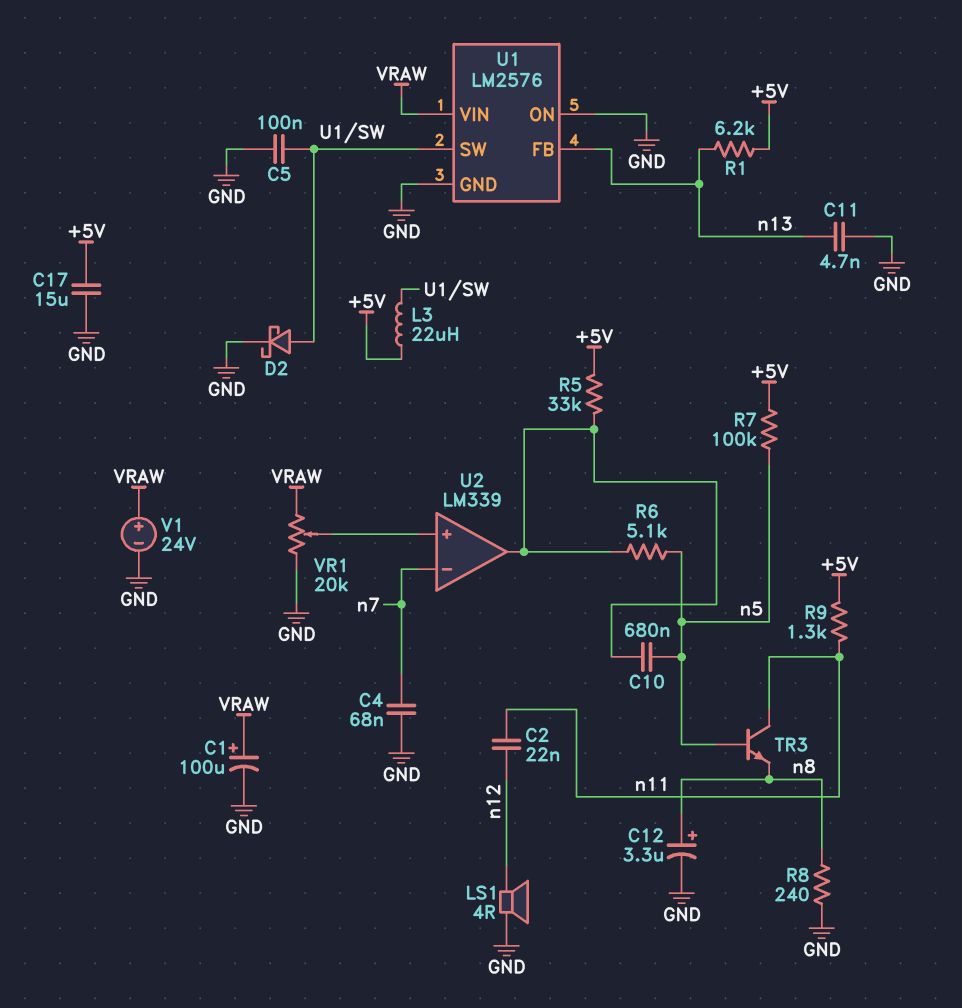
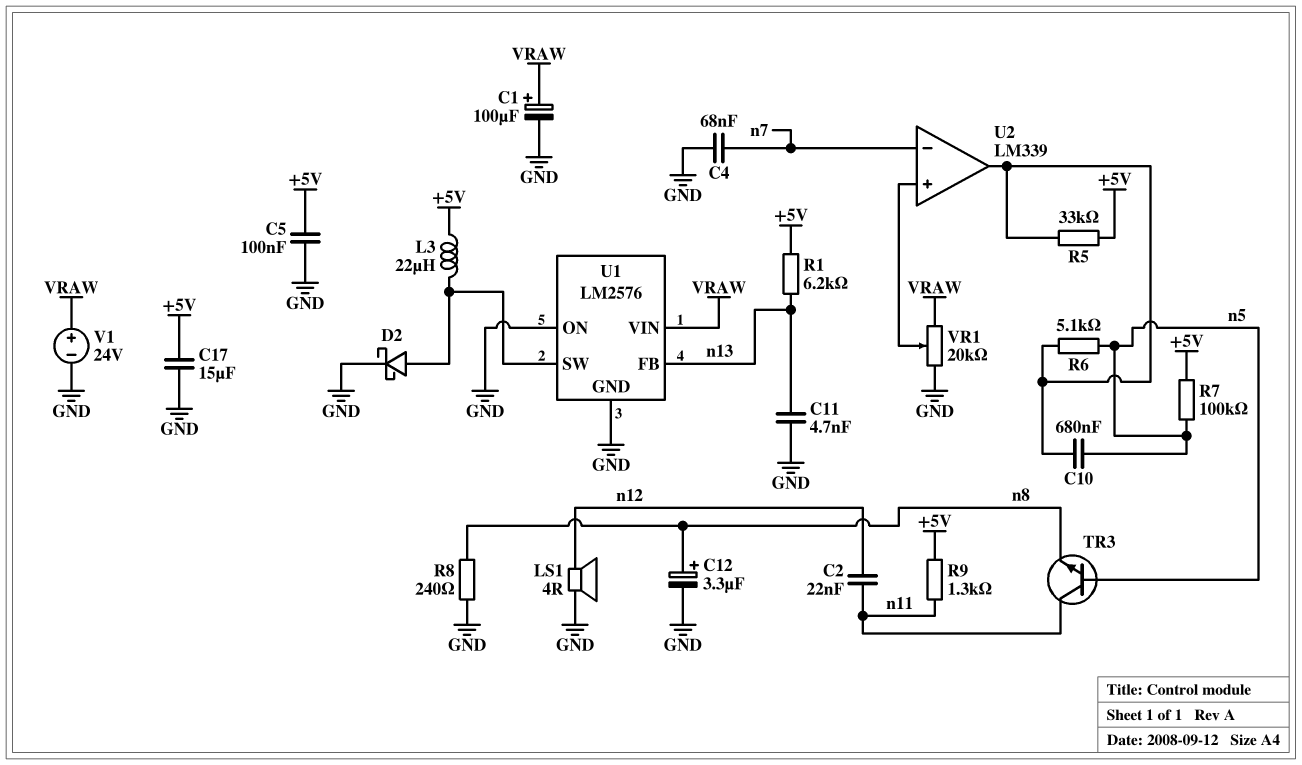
C5: 100nF (GND, U1/SW) -> 100nF (+5V, GND)

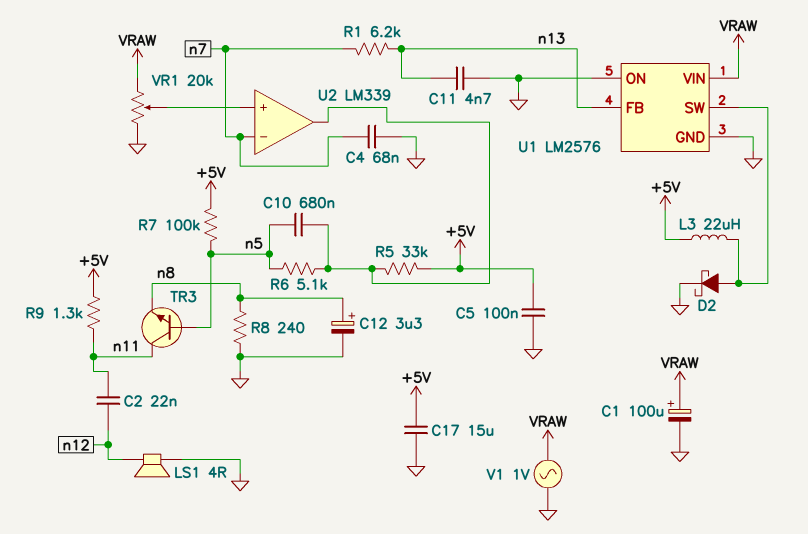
R1: 6.2k (+5V, n13) -> 6.2k (n7, n13)
V1: 24V (plus VRAW, minus GND) -> AC 1V (GND, VRAW)

